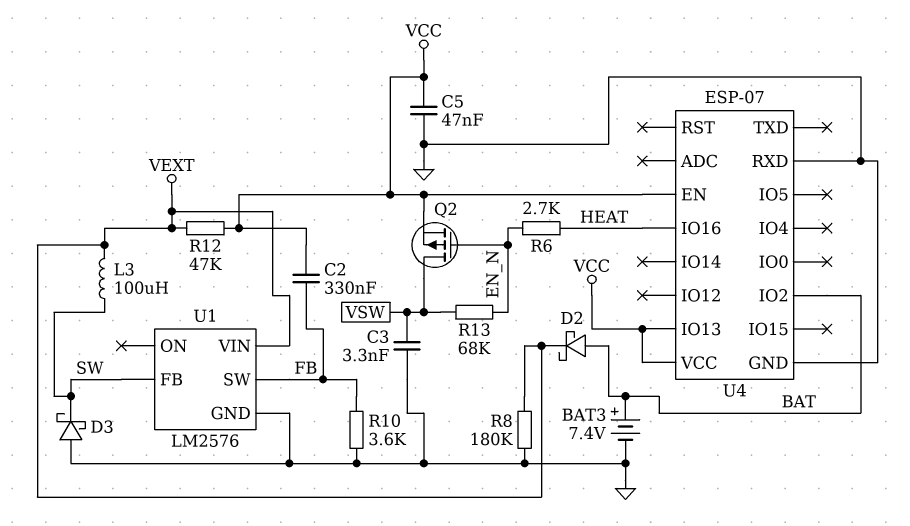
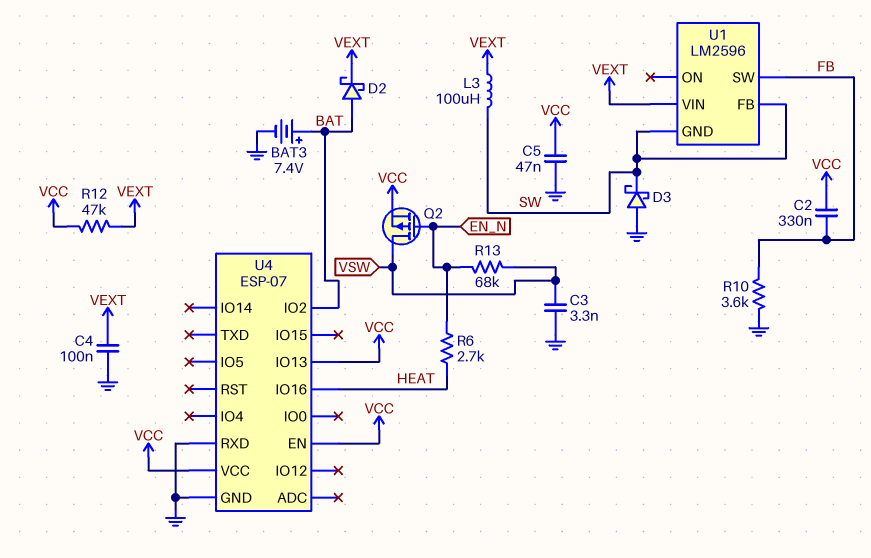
C4: none -> 100nF (GND, VEXT)
R8: 180k (GND, VEXT) -> none
U1: LM2576 -> LM2596
U1 pin GND: GND -> SW

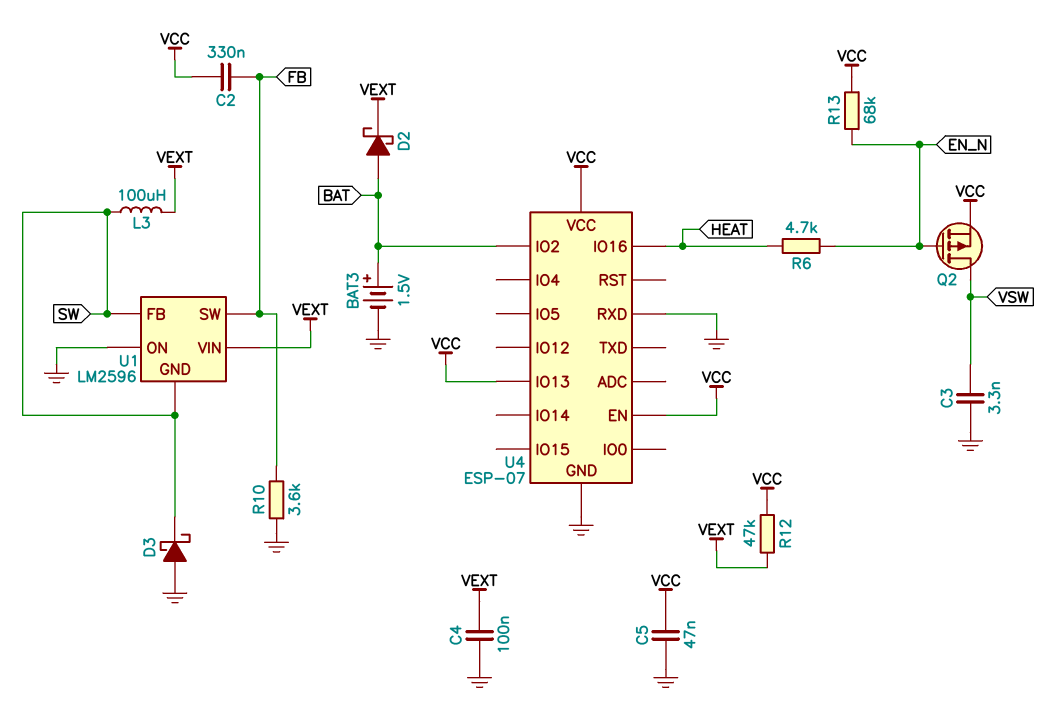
BAT3: 7.4V (plus BAT, minus GND) -> 1.5V (plus BAT, minus GND)
R6: 2.7k (EN_N, HEAT) -> 4.7k (EN_N, HEAT)
R13: 68k (EN_N, VSW) -> 68k (EN_N, VCC)
U1 pin ON: none -> GND

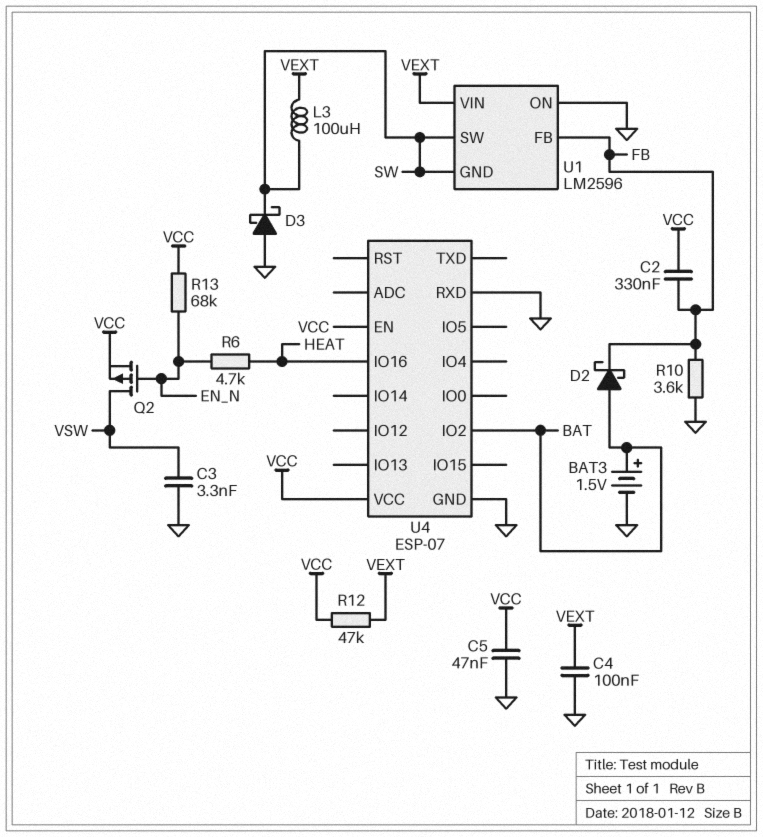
D2: schottky (A BAT, K VEXT) -> schottky (A BAT, K FB)
U1 pin FB: SW -> FB
U1 pin SW: FB -> SW
U4 pin IO13: VCC -> none

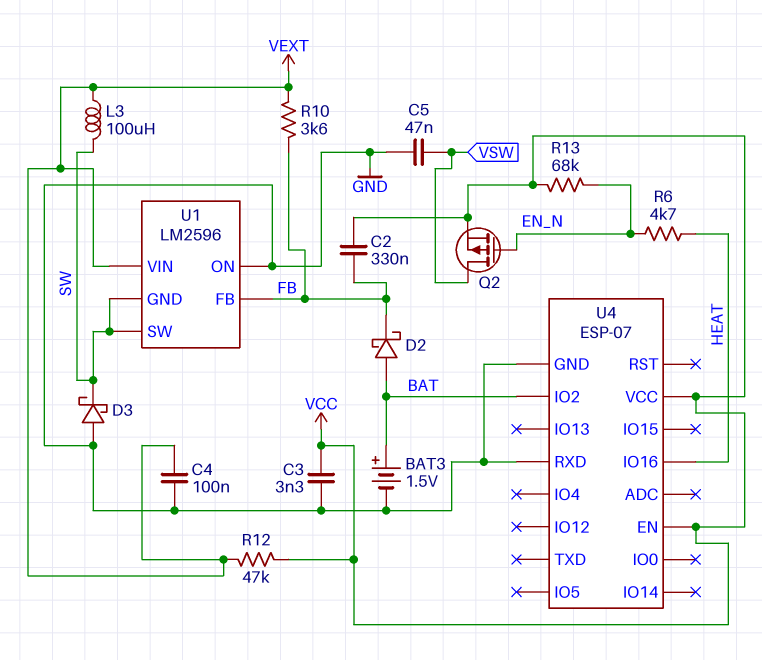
C3: 3.3nF (GND, VSW) -> 3.3nF (GND, VCC)
C5: 47nF (GND, VCC) -> 47nF (GND, VSW)
R10: 3.6k (FB, GND) -> 3.6k (FB, VEXT)

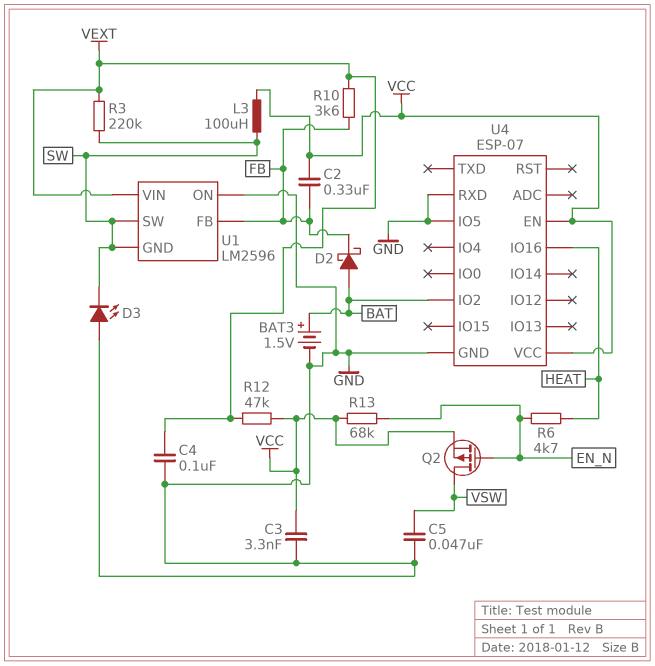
D3: schottky (A GND, K SW) -> LED (A GND, K SW)
L3: 100uH (SW, VEXT) -> 100uH (SW, VCC)
R3: none -> 220k (SW, VEXT)
U4 pin IO5: none -> GND

